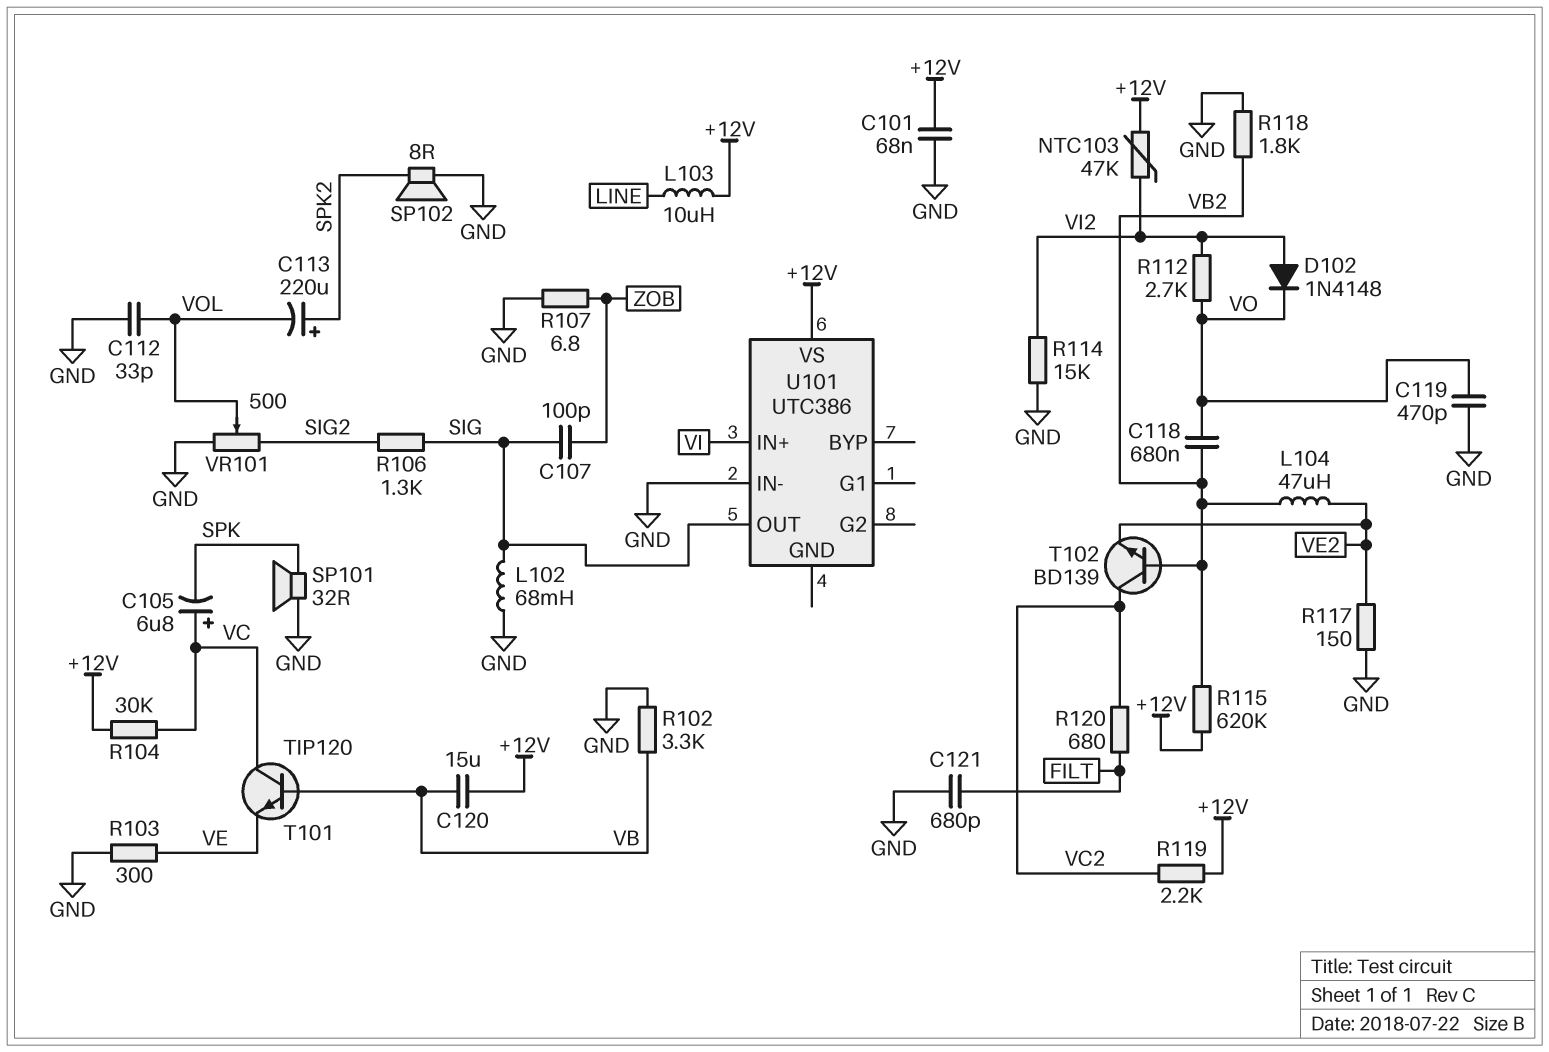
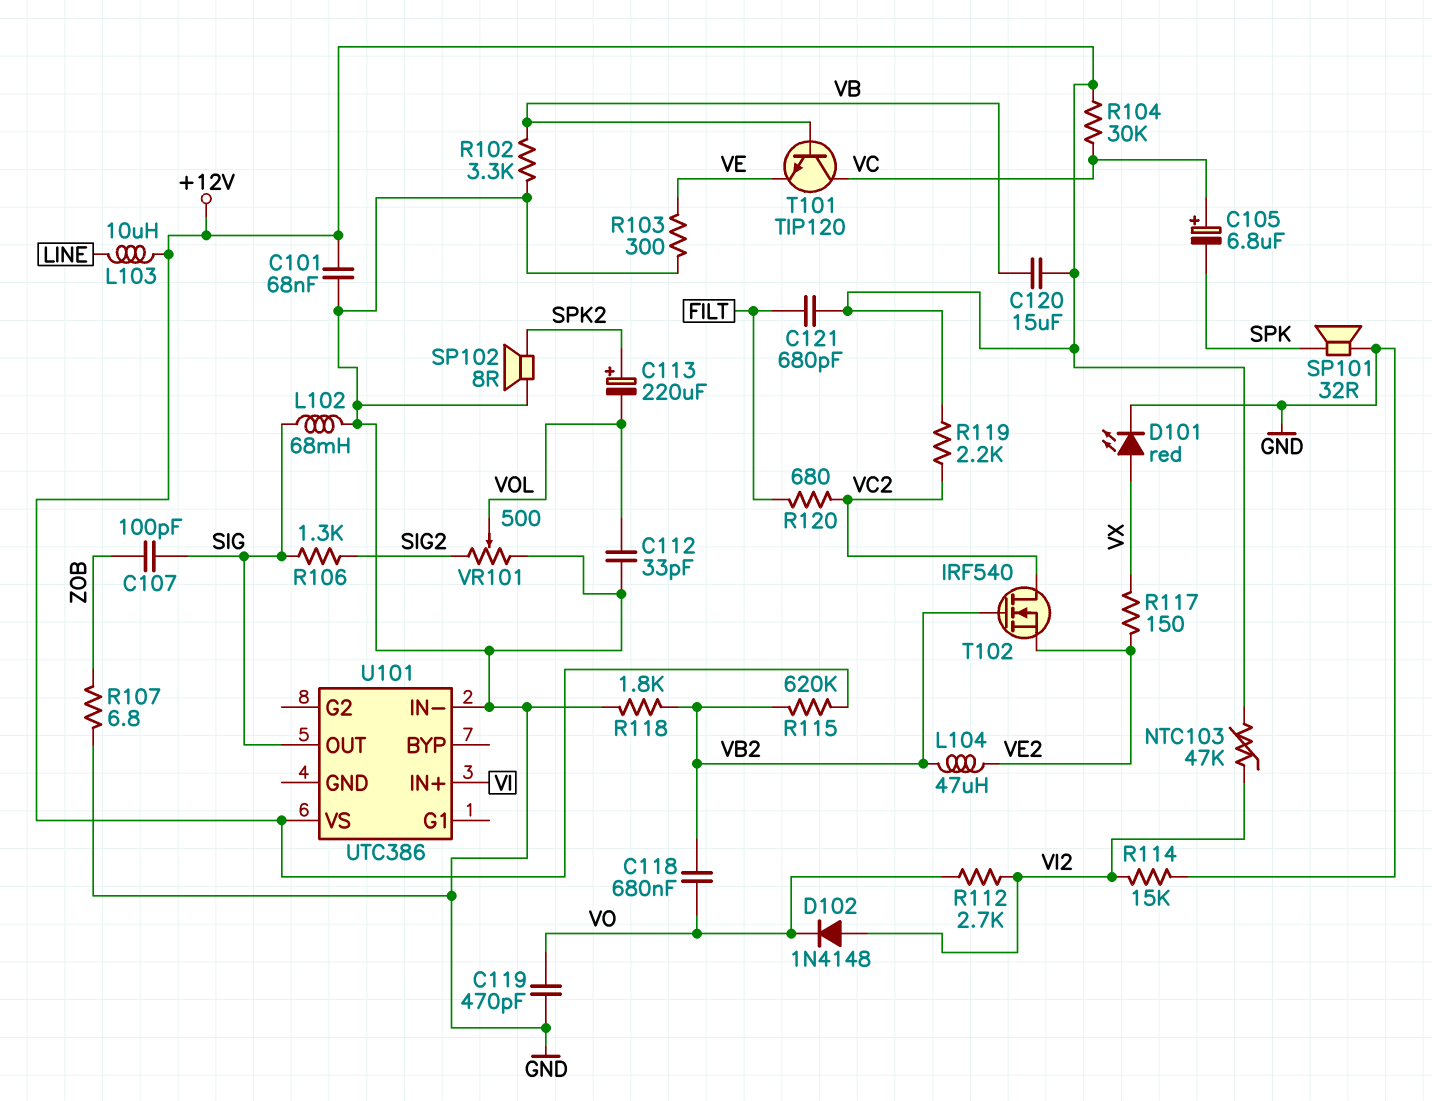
C121: 680pF (FILT, GND) -> 680pF (+12V, FILT)
D101: none -> LED red (A VX, K GND)
R117: 150 (GND, VE2) -> 150 (VE2, VX)
T102: NPN BD139 (B VB2, C VC2, E VE2) -> NMOS IRF540 (G VB2, D VC2, S VE2)

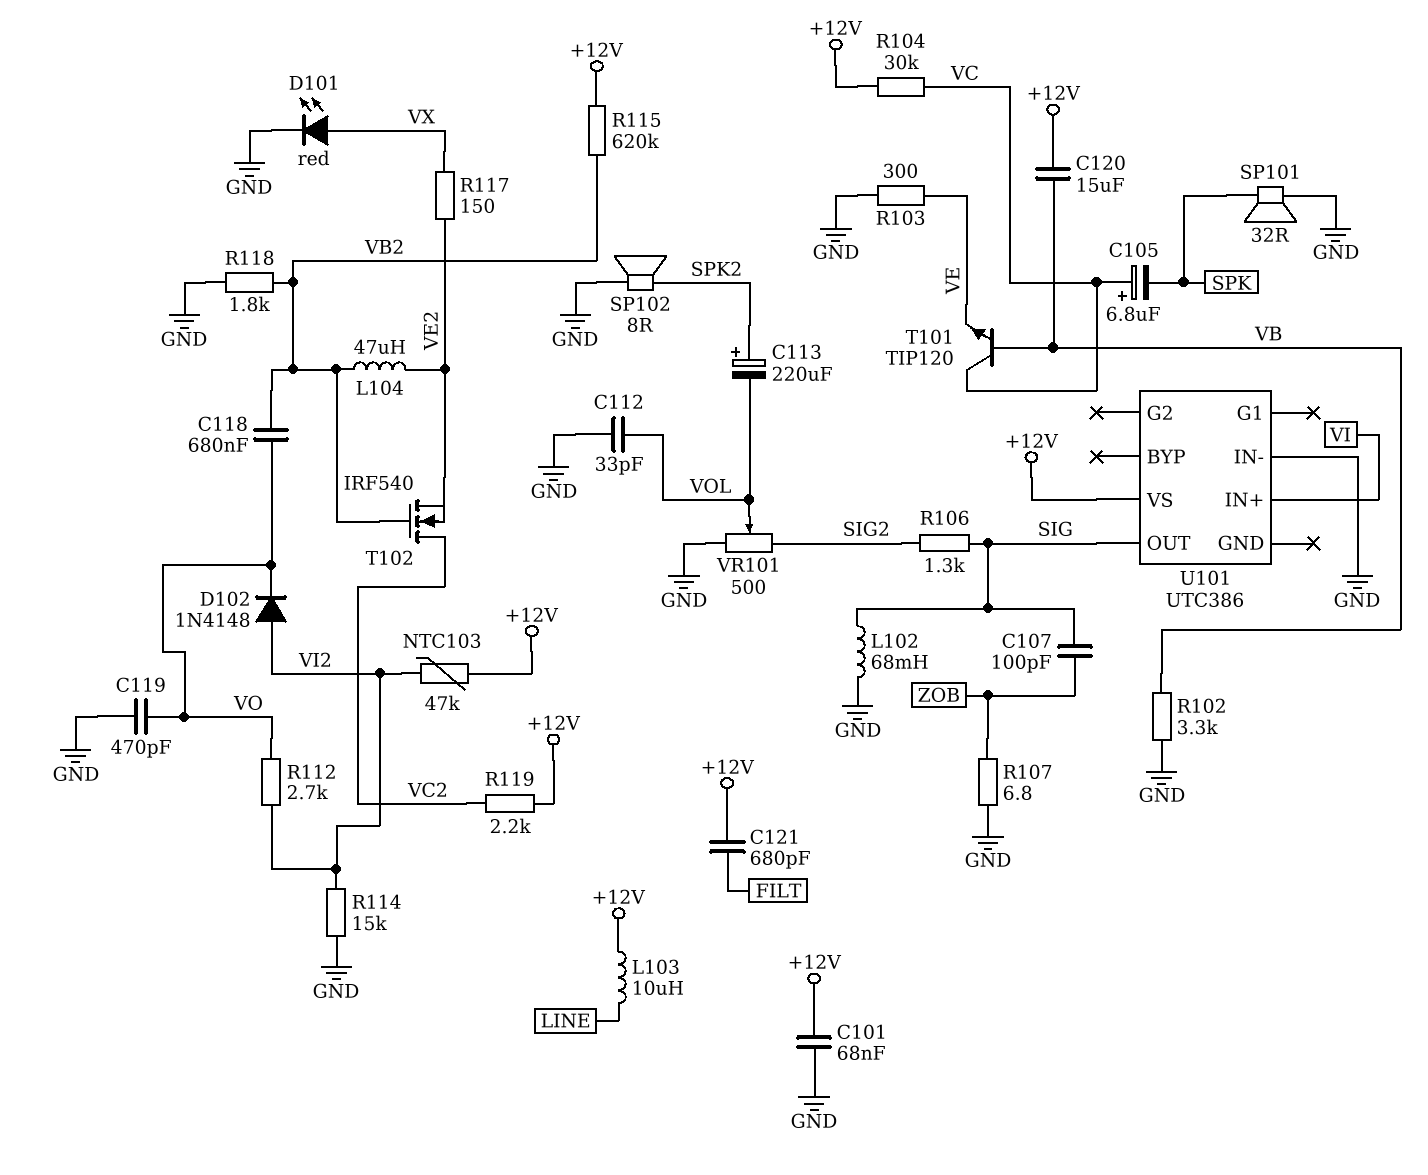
R120: 680 (FILT, VC2) -> none

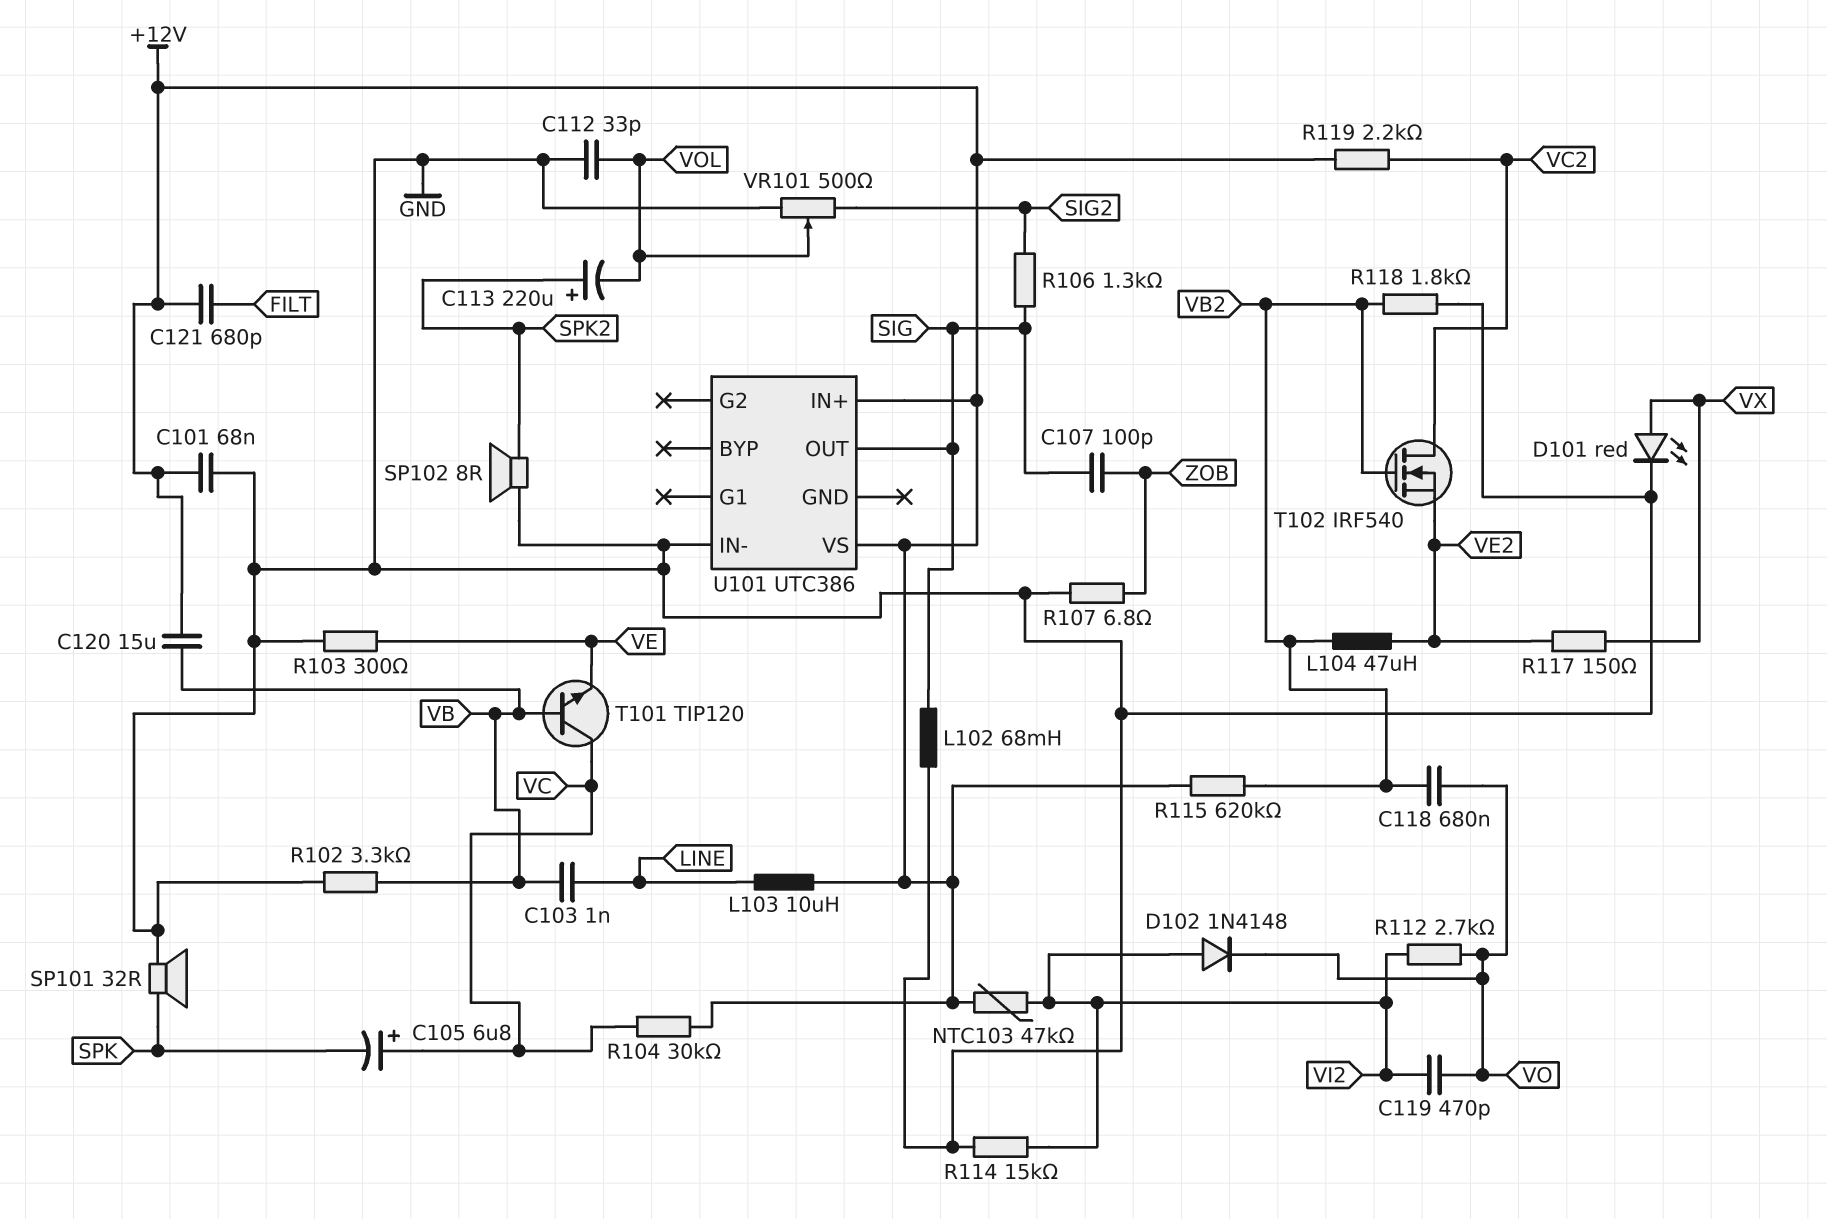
C103: none -> 1nF (LINE, VB)
C119: 470pF (GND, VO) -> 470pF (VI2, VO)
U101 pin IN+: VI -> +12V

